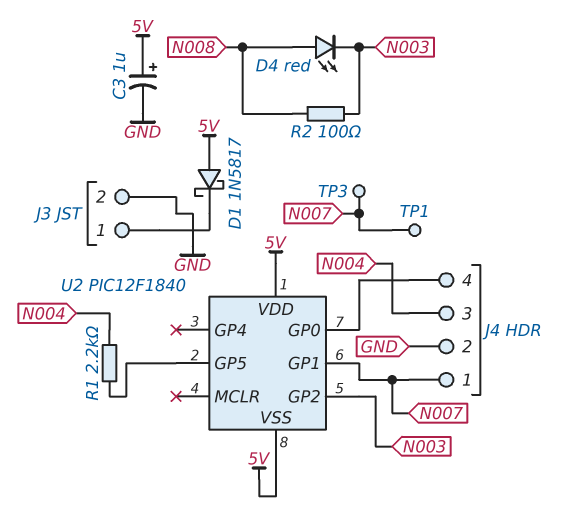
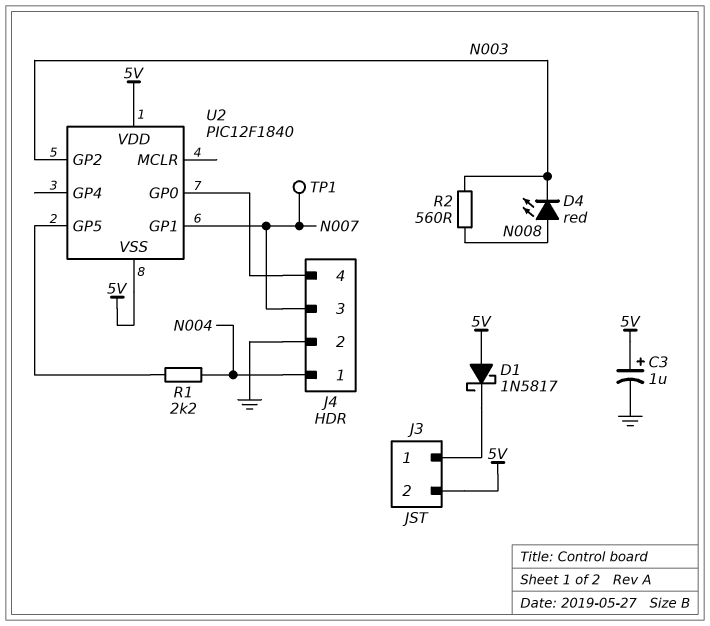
J3 pin 2: GND -> 5V
J4 pin 1: N007 -> N004
J4 pin 3: N004 -> N007
R2: 100 (N003, N008) -> 560 (N003, N008)
TP3: test point (N007) -> none

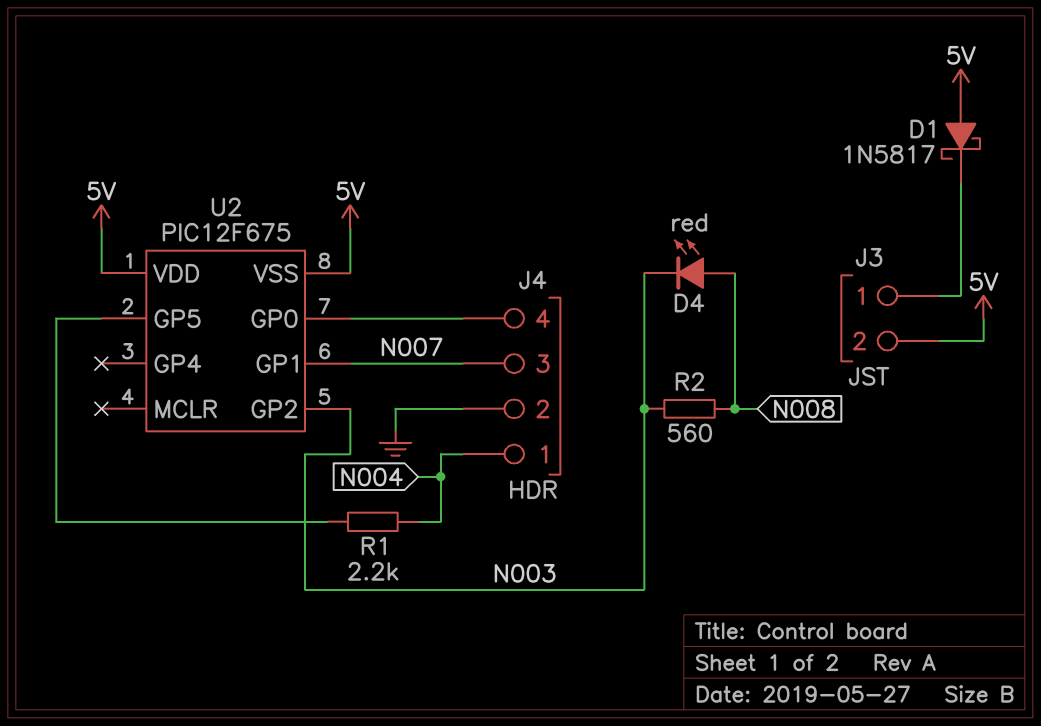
C3: 1uF (plus 5V, minus GND) -> none
TP1: test point (N007) -> none
U2: PIC12F1840 -> PIC12F675

